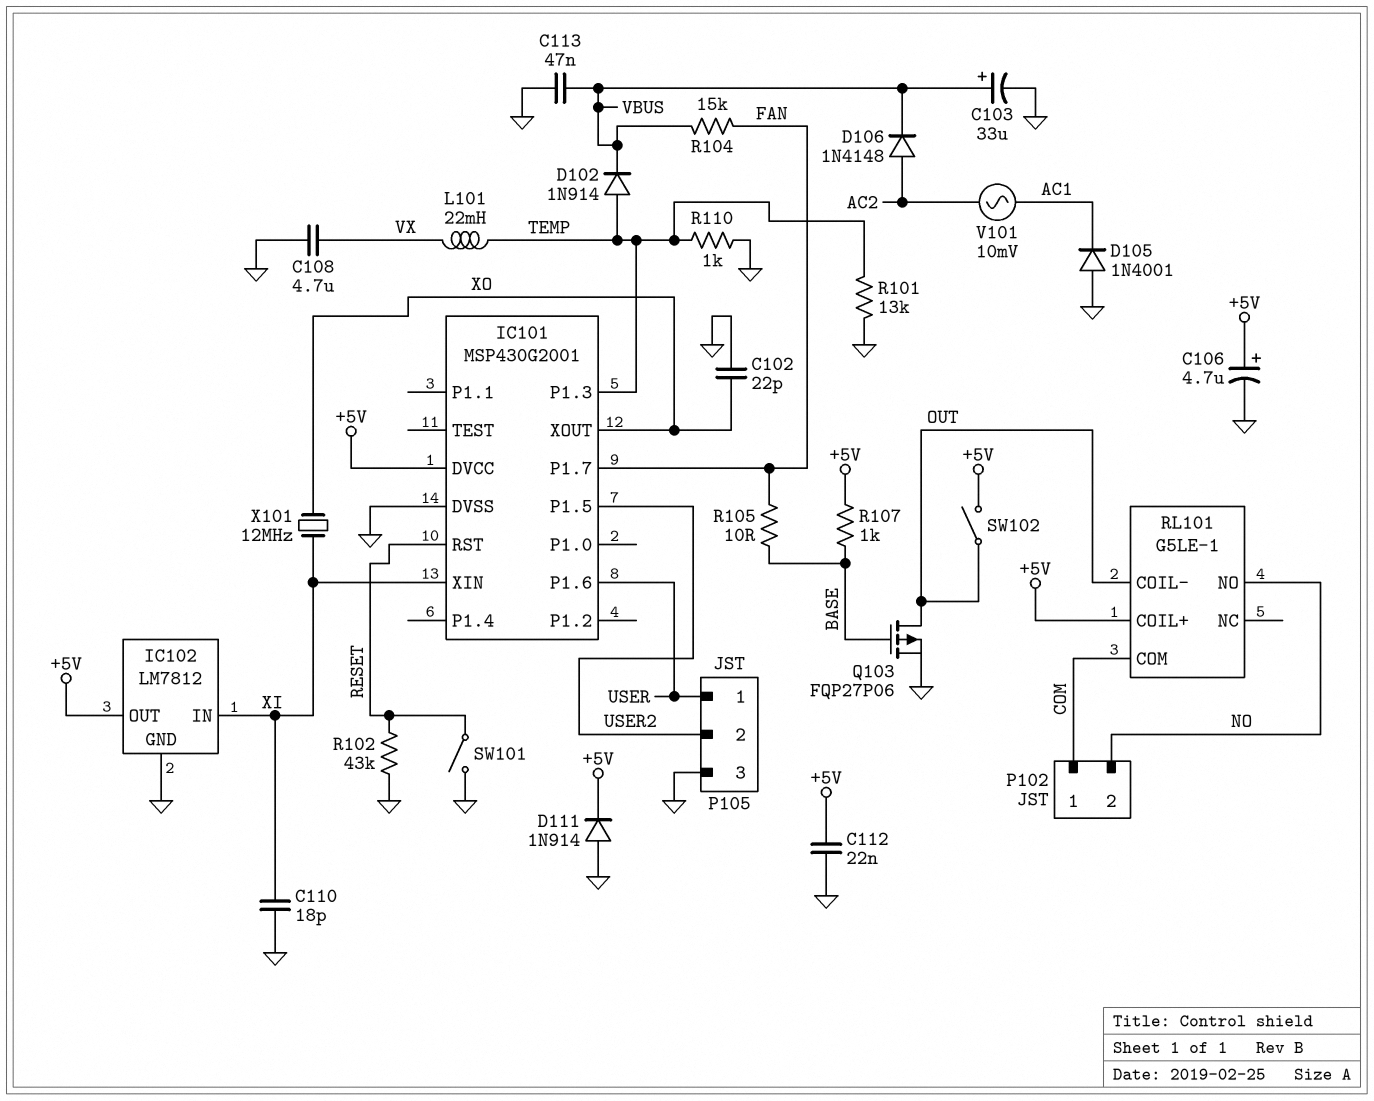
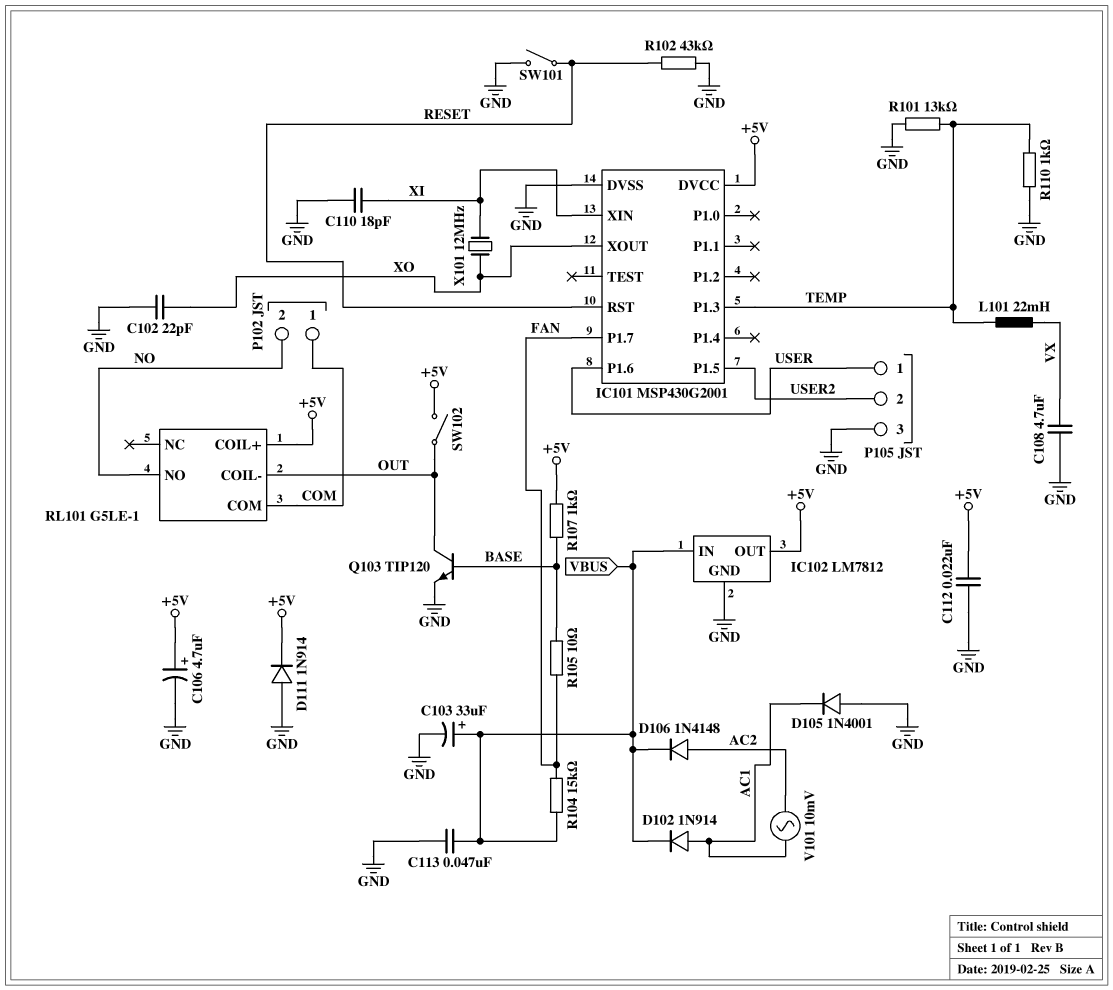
D102: diode 1N914 (A TEMP, K VBUS) -> diode 1N914 (A AC1, K VBUS)
IC102 pin IN: XI -> VBUS
Q103: PMOS FQP27P06 (G BASE, D OUT, S GND) -> NPN TIP120 (B BASE, C OUT, E GND)

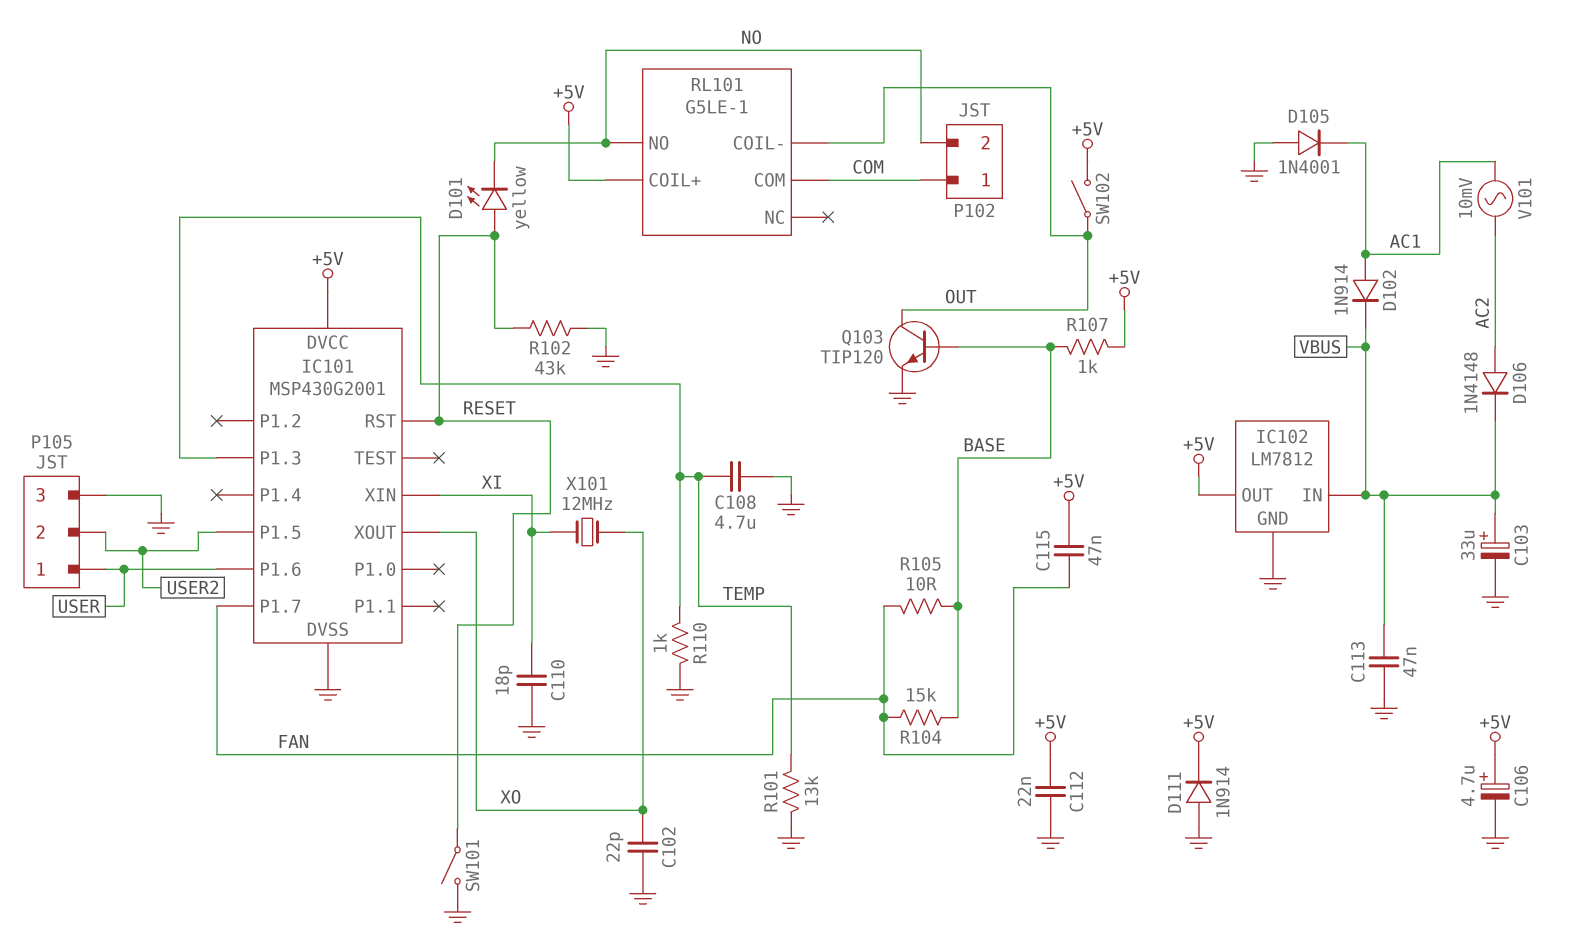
C108: 4.7uF (GND, VX) -> 4.7uF (GND, TEMP)
C115: none -> 47nF (+5V, FAN)
D101: none -> LED yellow (A RESET, K NO)
L101: 22mH (TEMP, VX) -> none
R104: 15k (FAN, VBUS) -> 15k (BASE, FAN)

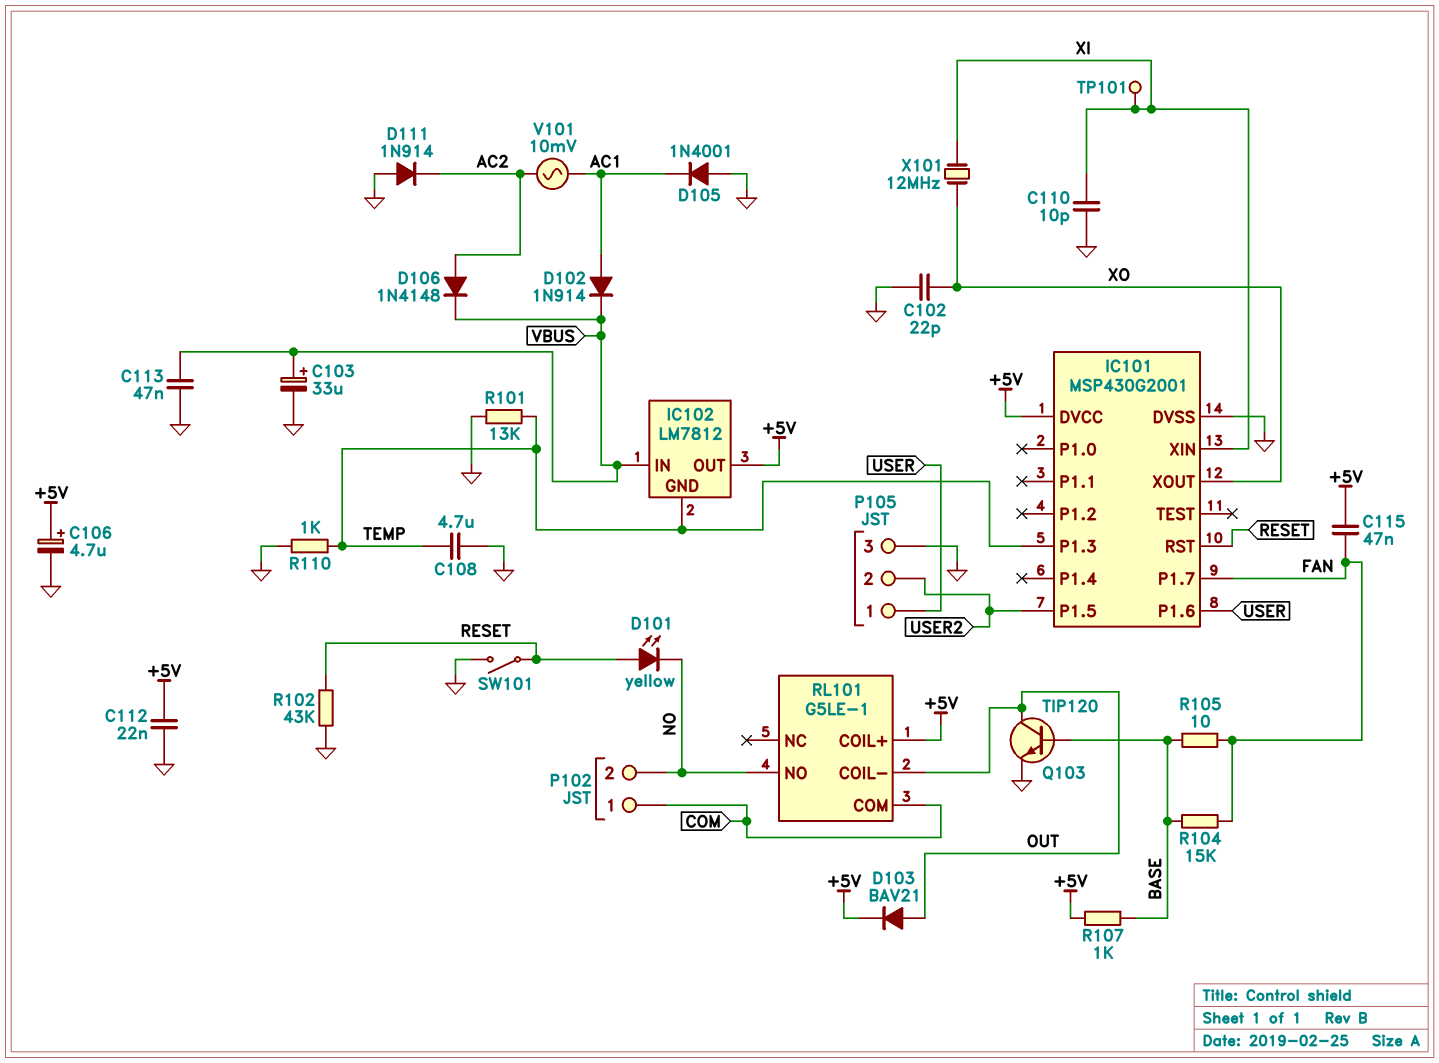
C110: 18pF (GND, XI) -> 10pF (GND, XI)
D103: none -> diode BAV21 (A OUT, K +5V)
D111: diode 1N914 (A GND, K +5V) -> diode 1N914 (A GND, K AC2)
IC102 pin GND: GND -> TEMP
SW102: switch (+5V, OUT) -> none
TP101: none -> test point (XI)

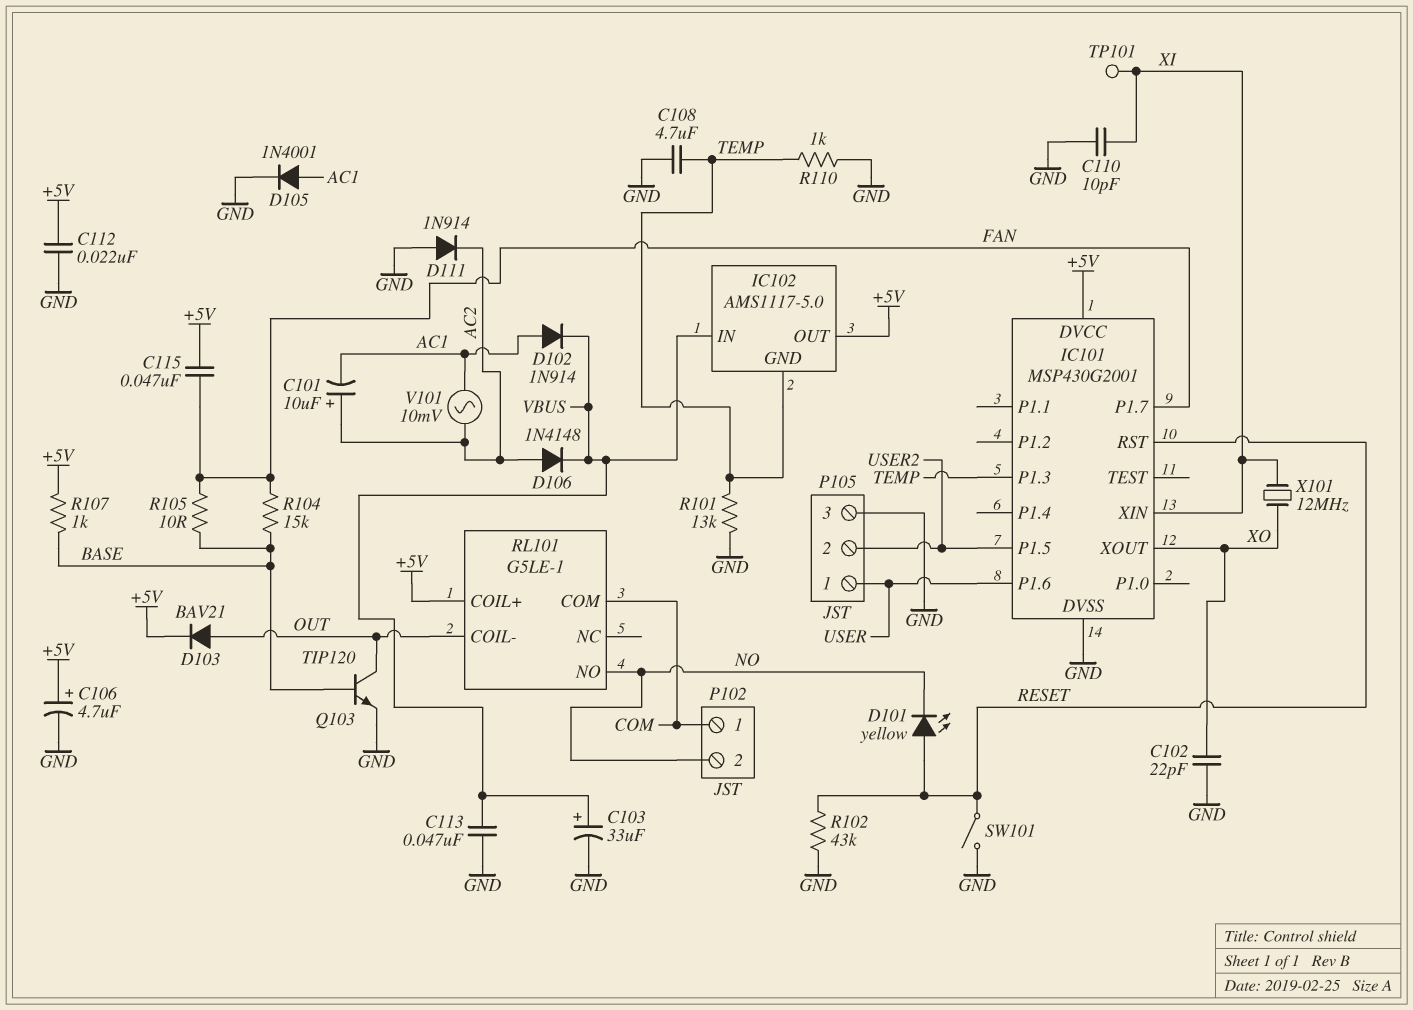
C101: none -> 10uF (plus AC2, minus AC1)
D105: diode 1N4001 (A GND, K AC1) -> diode 1N4001 (A AC1, K GND)
IC102: LM7812 -> AMS1117-5.0

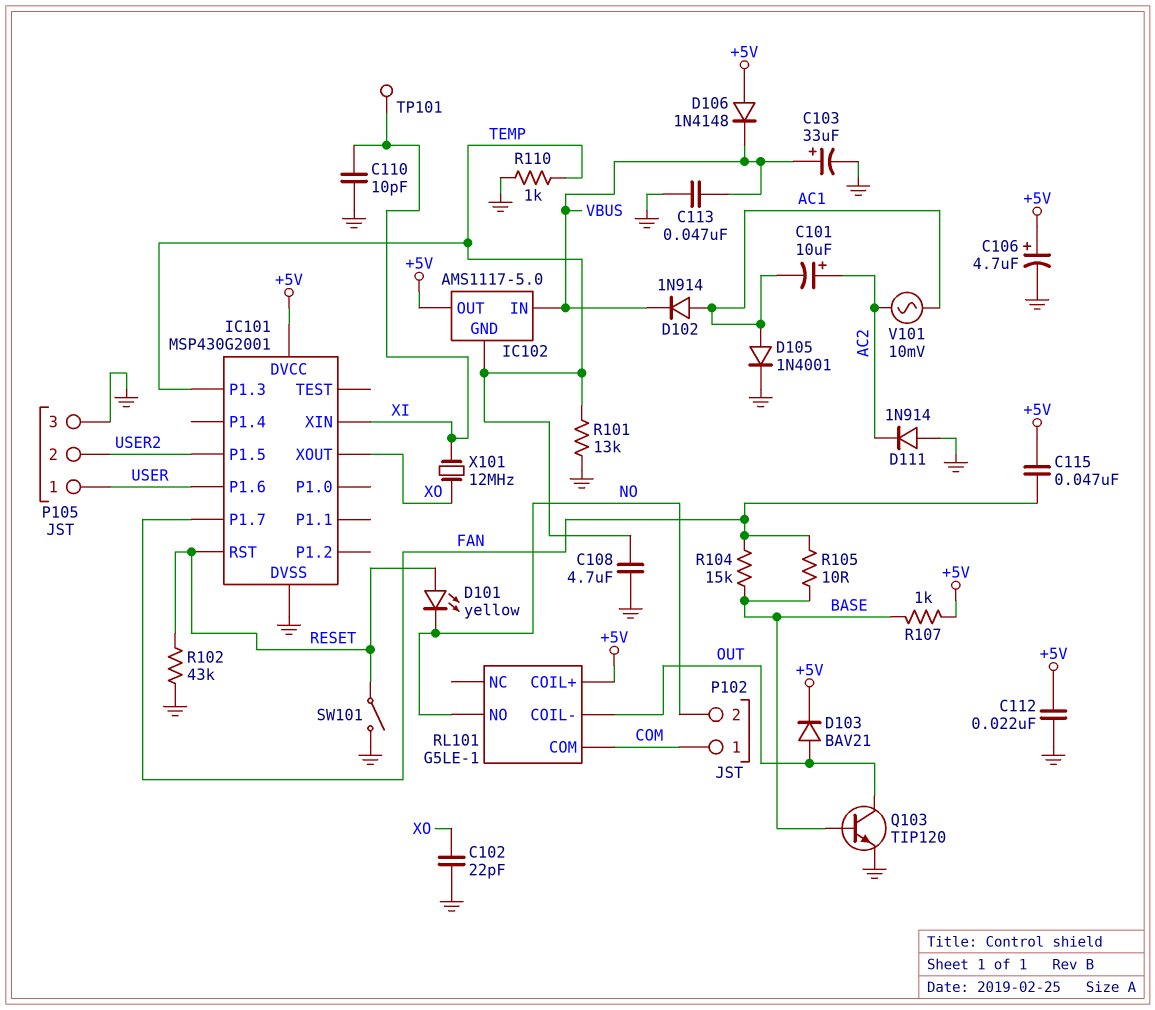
D106: diode 1N4148 (A AC2, K VBUS) -> diode 1N4148 (A +5V, K VBUS)

